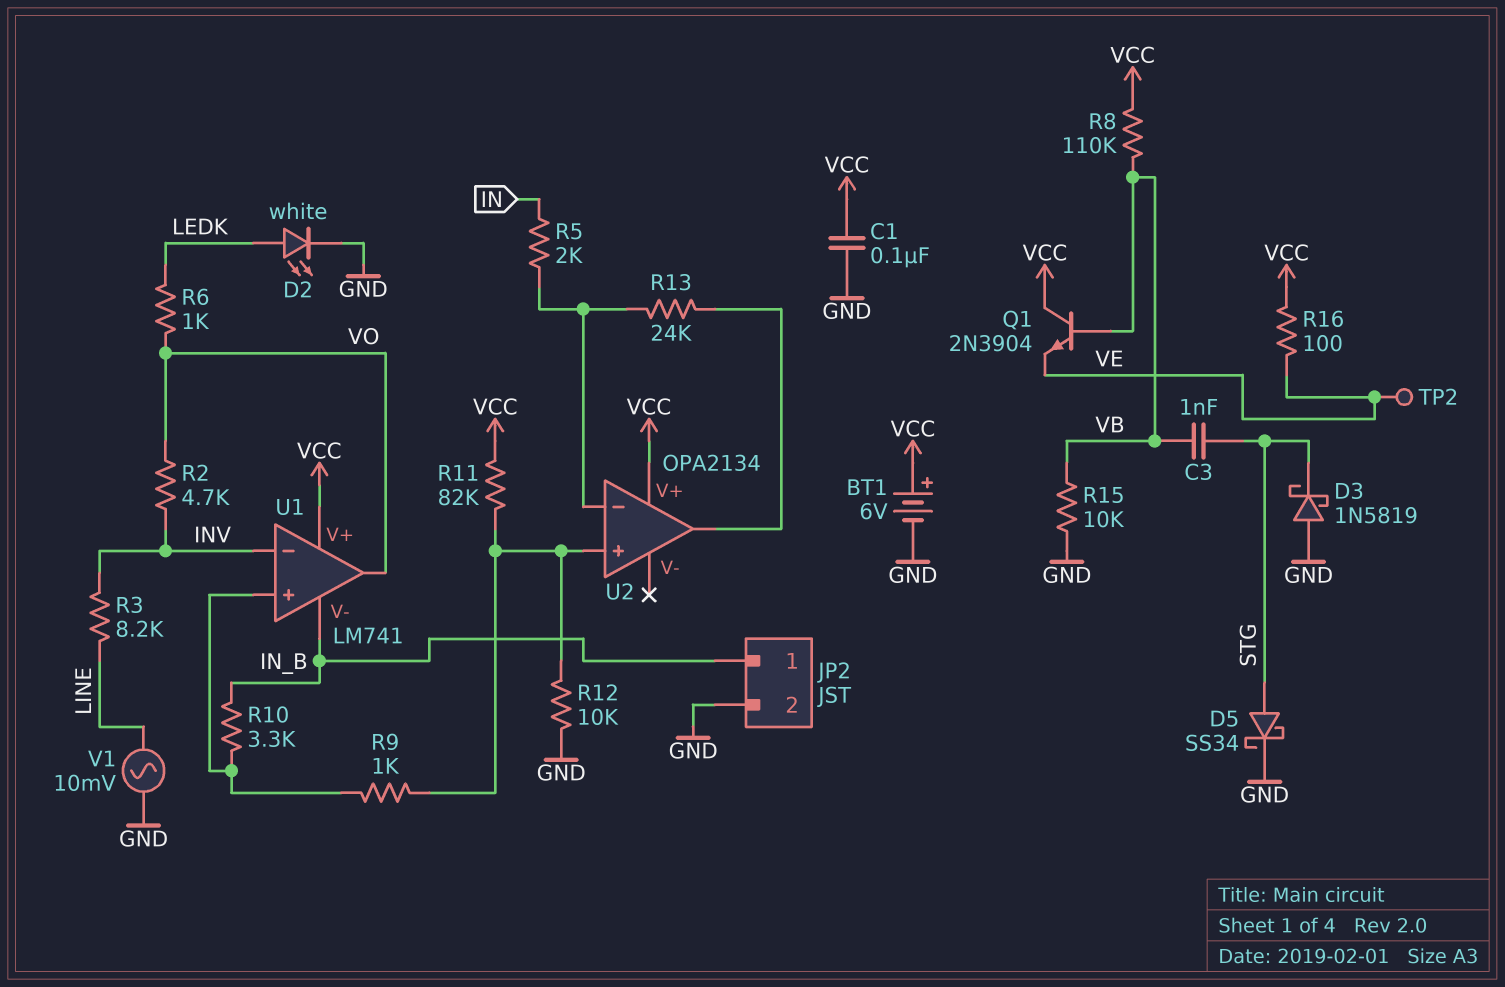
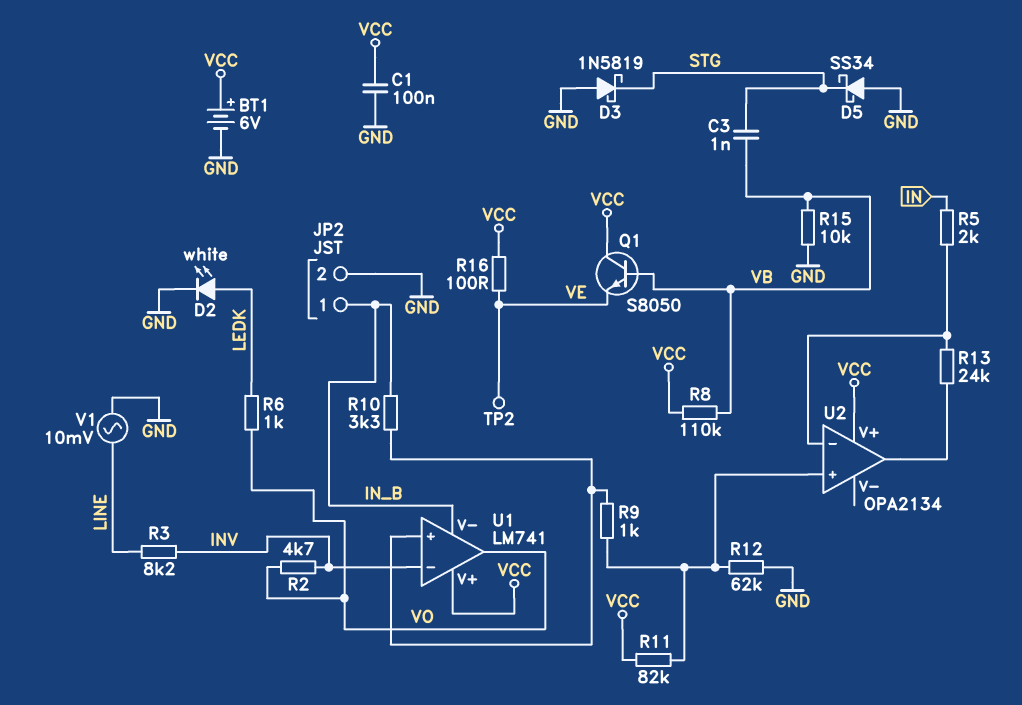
D5: schottky SS34 (A STG, K GND) -> schottky SS34 (A GND, K STG)
Q1: NPN 2N3904 (B VB, C VCC, E VE) -> NPN S8050 (B VB, C VCC, E VE)
R12: 10k (GND, U2/in+) -> 62k (GND, U2/in+)

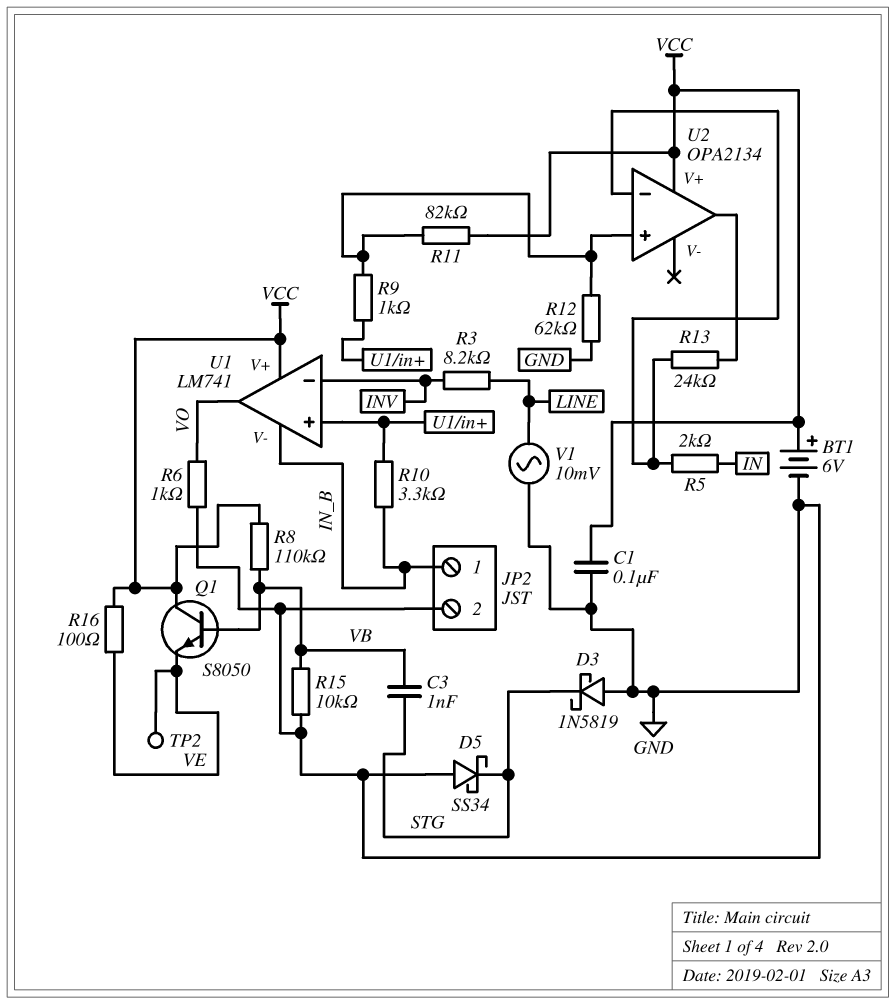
D2: LED white (A LEDK, K GND) -> none
R2: 4.7k (INV, VO) -> none
R6: 1k (LEDK, VO) -> 1k (GND, VO)

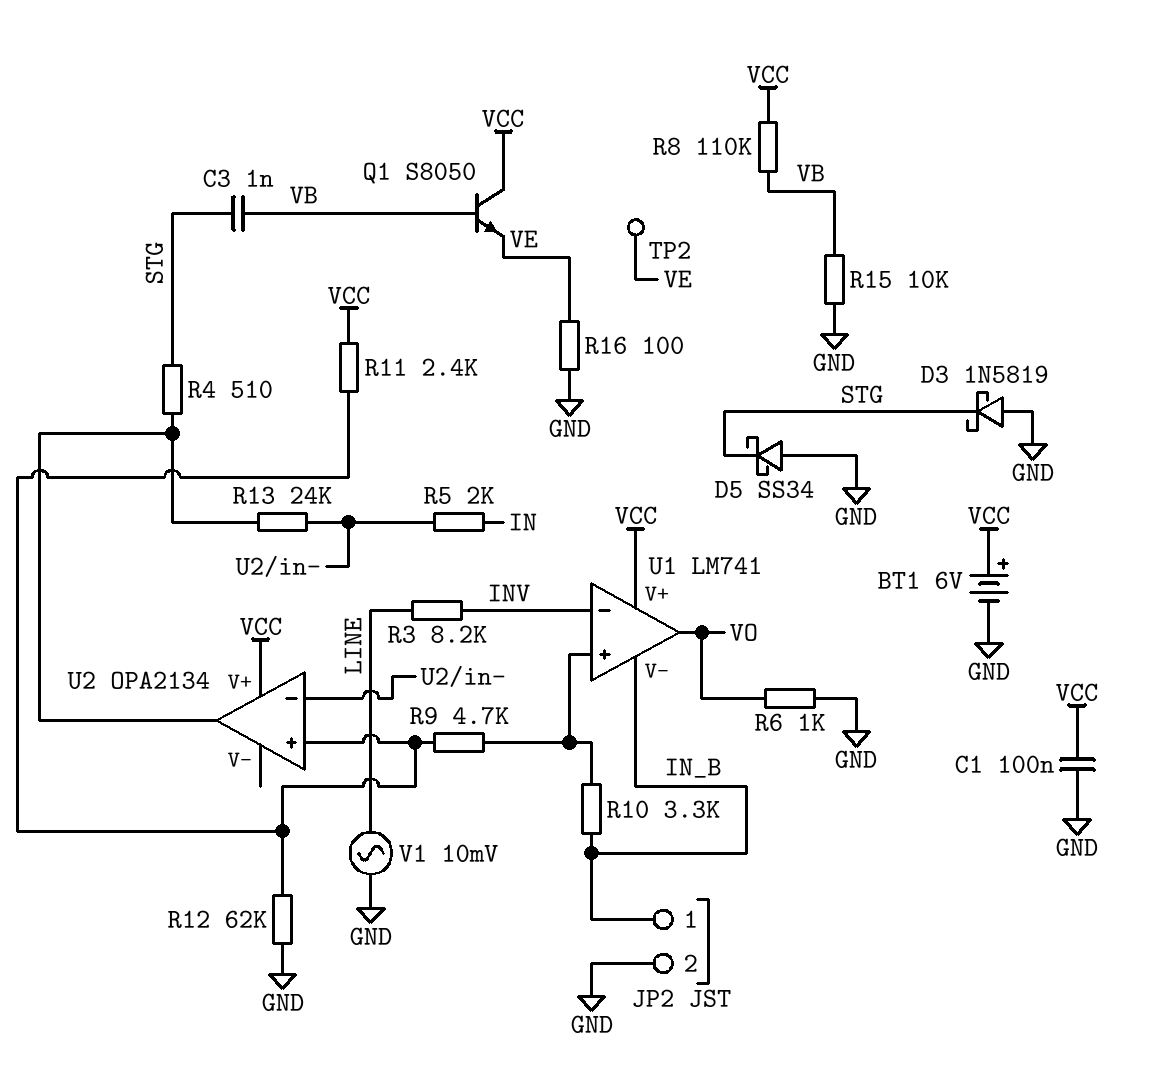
R4: none -> 510 (STG, U2/out)
R9: 1k (U1/in+, U2/in+) -> 4.7k (U1/in+, U2/in+)
R11: 82k (U2/in+, VCC) -> 2.4k (U2/in+, VCC)
R16: 100 (VCC, VE) -> 100 (GND, VE)

